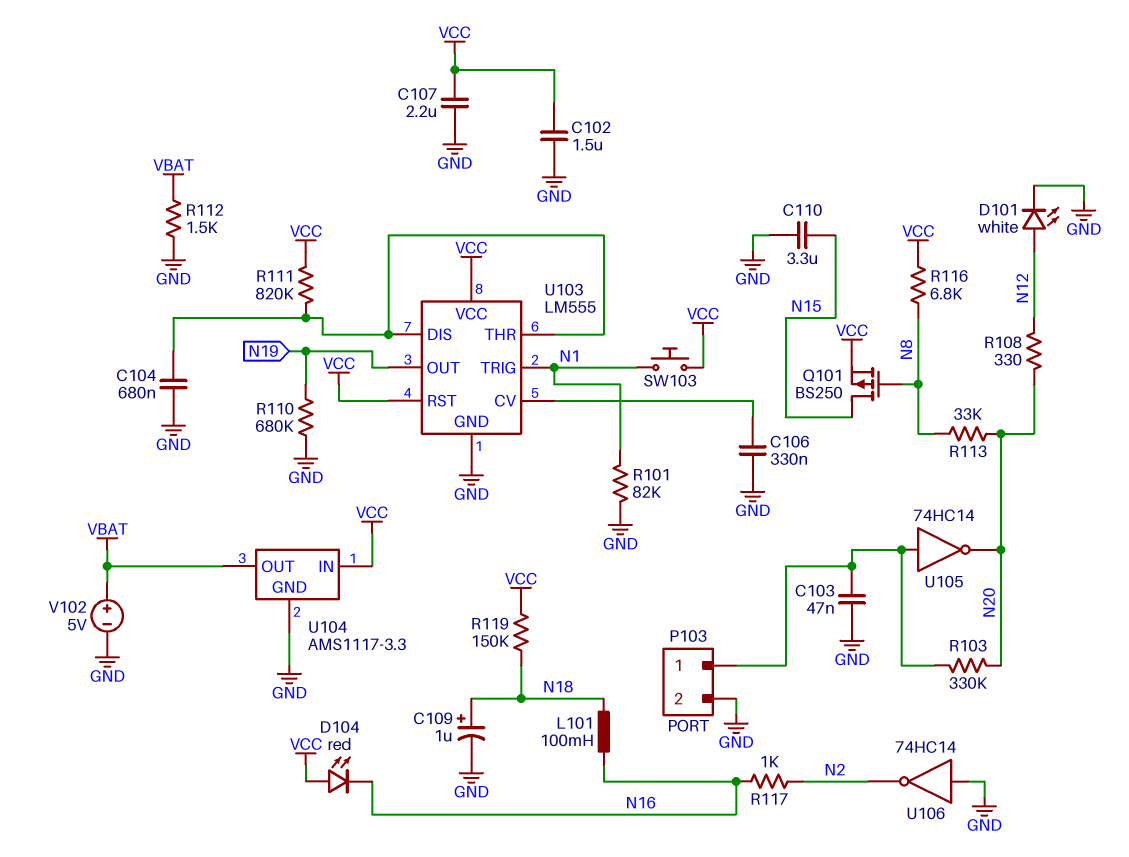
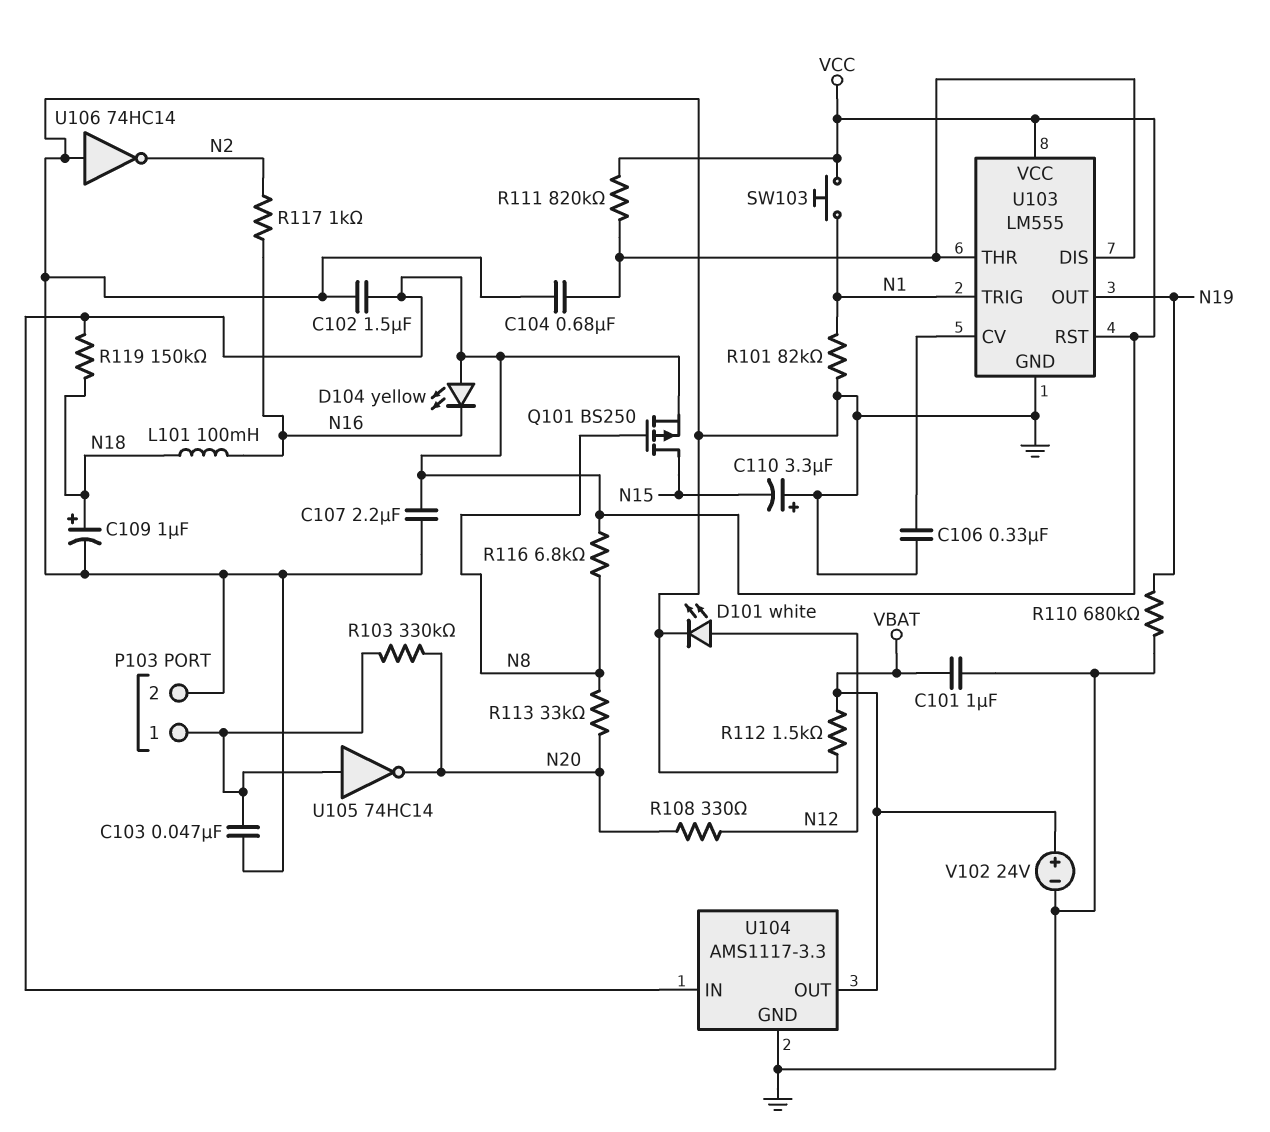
C101: none -> 1uF (GND, VBAT)
C110: 3.3uF (GND, N15) -> 3.3uF (plus GND, minus N15)
D104: LED red (A VCC, K N16) -> LED yellow (A VCC, K N16)
V102: 5V (plus VBAT, minus GND) -> 24V (plus VBAT, minus GND)

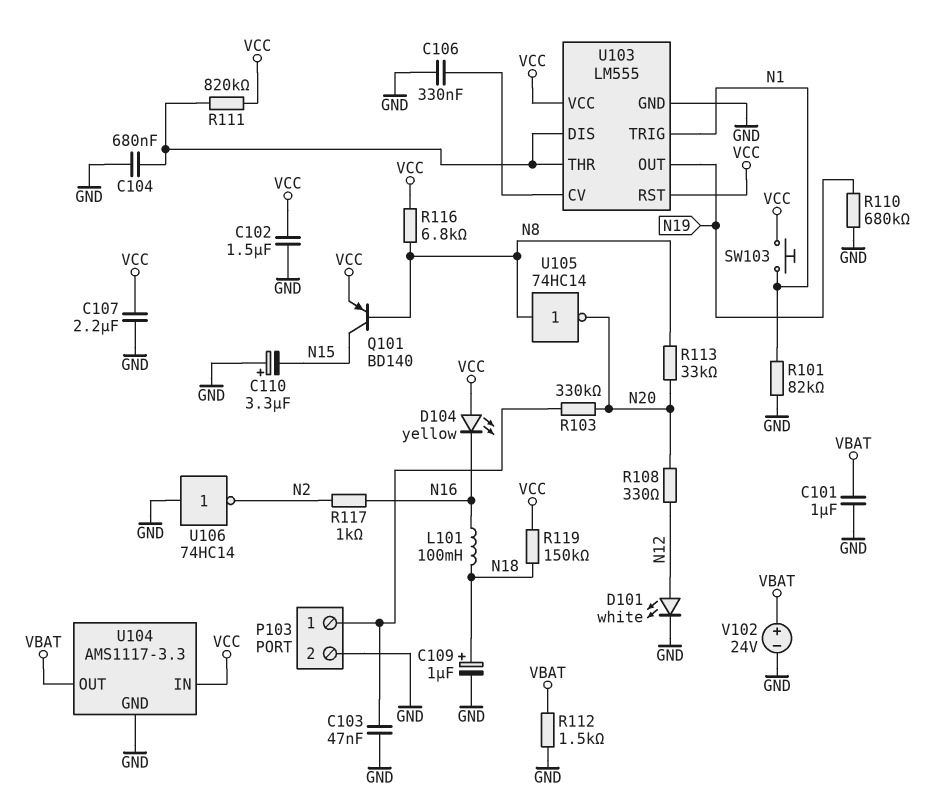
Q101: PMOS BS250 (G N8, D N15, S VCC) -> PNP BD140 (B N8, C N15, E VCC)
U105: NOT 74HC14 (in P103/1, out N20) -> NOT 74HC14 (in N8, out N20)

